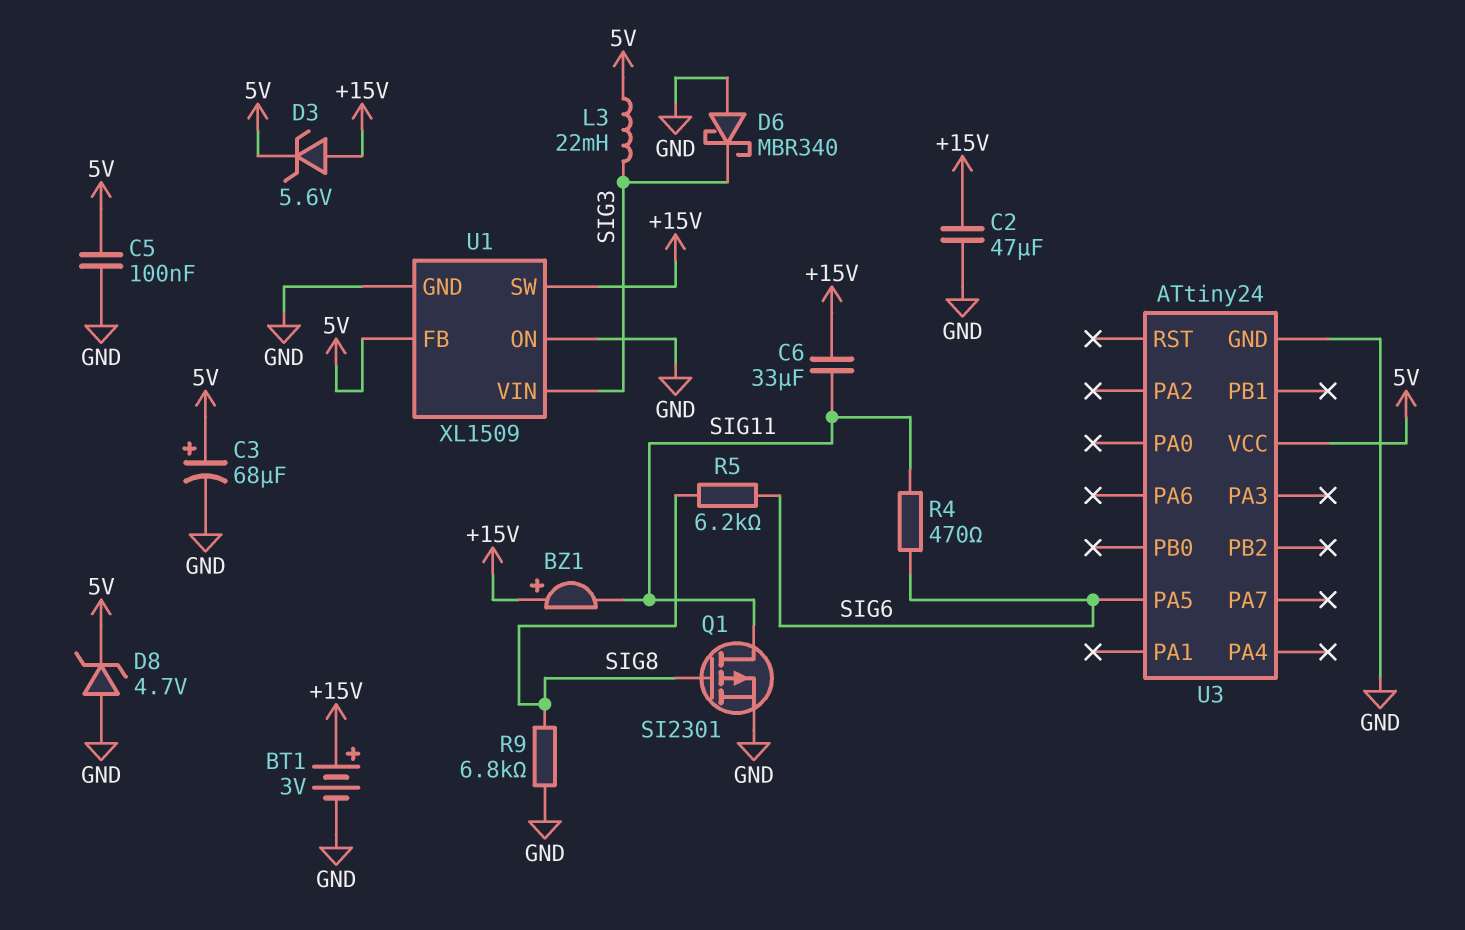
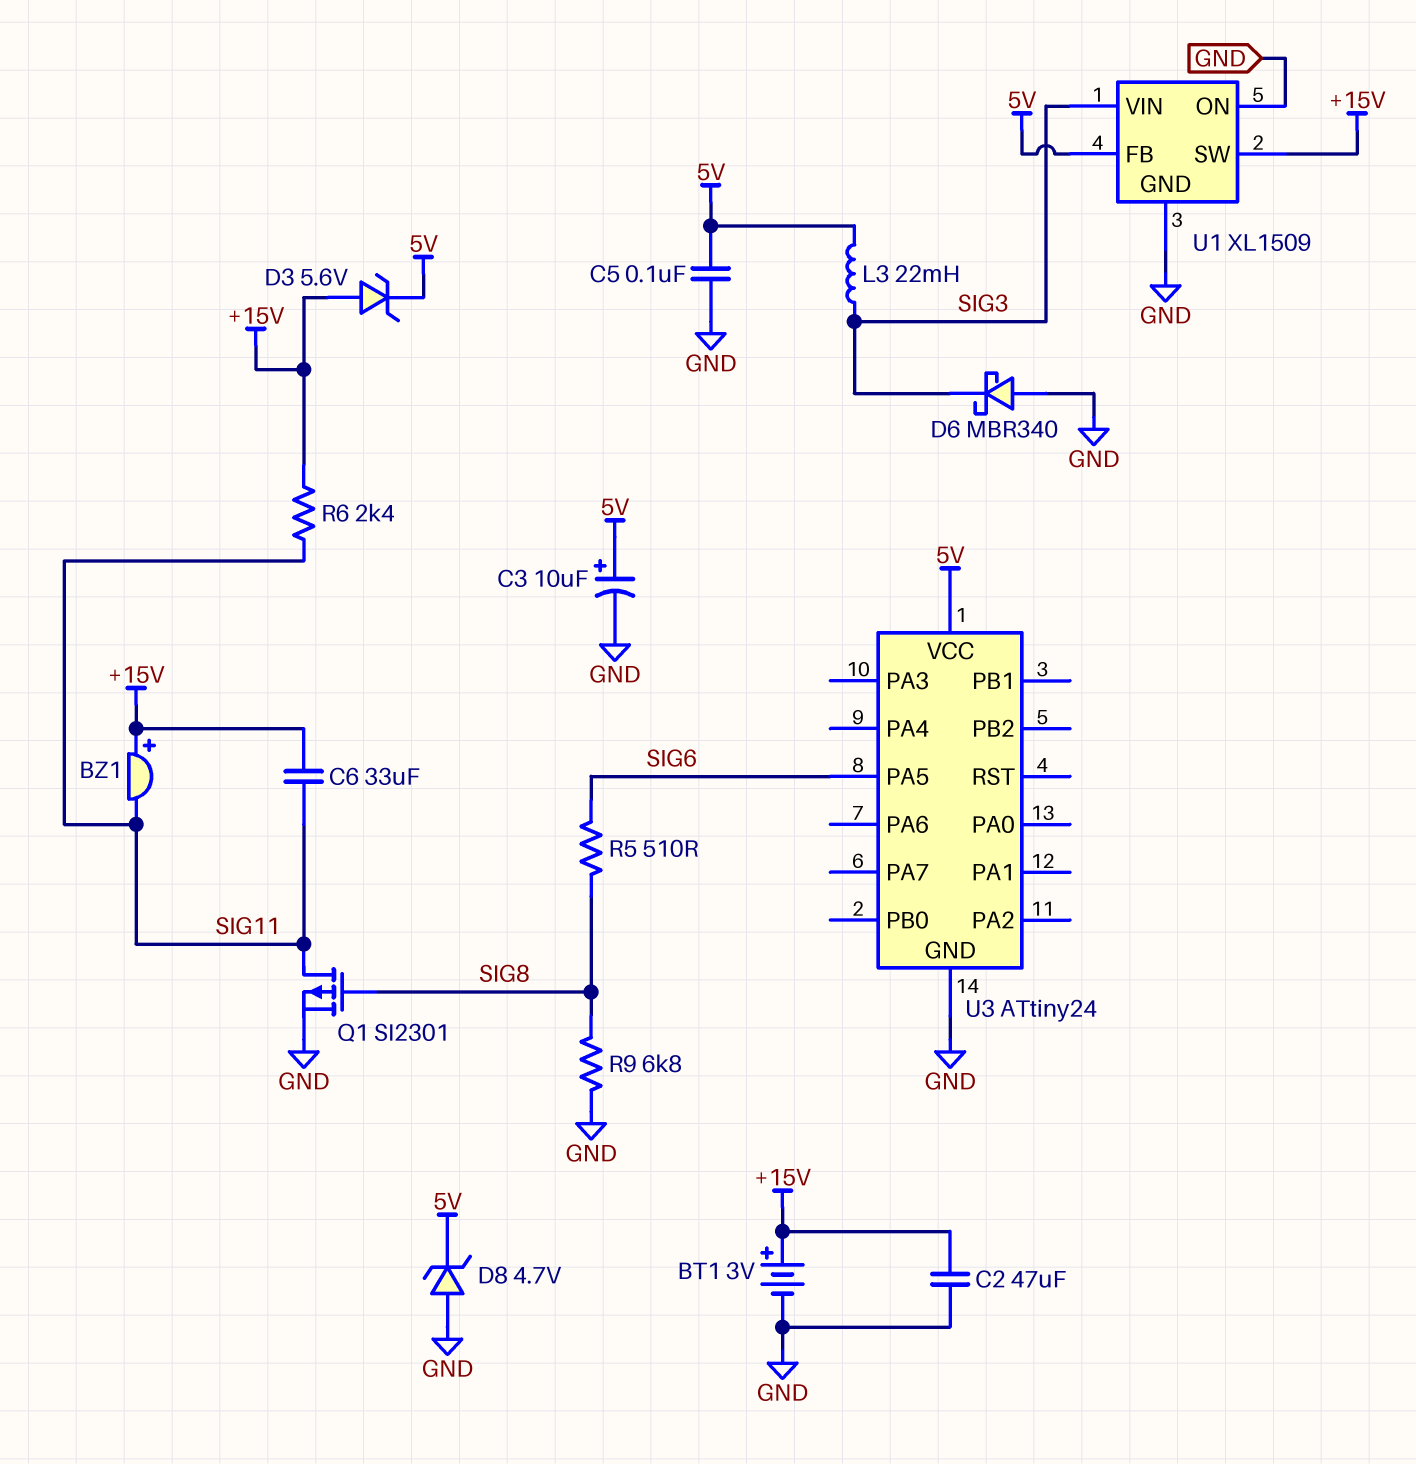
C3: 68uF (plus 5V, minus GND) -> 10uF (plus 5V, minus GND)
R4: 470 (SIG6, SIG11) -> none
R5: 6.2k (SIG6, SIG8) -> 510 (SIG6, SIG8)
R6: none -> 2.4k (+15V, SIG11)

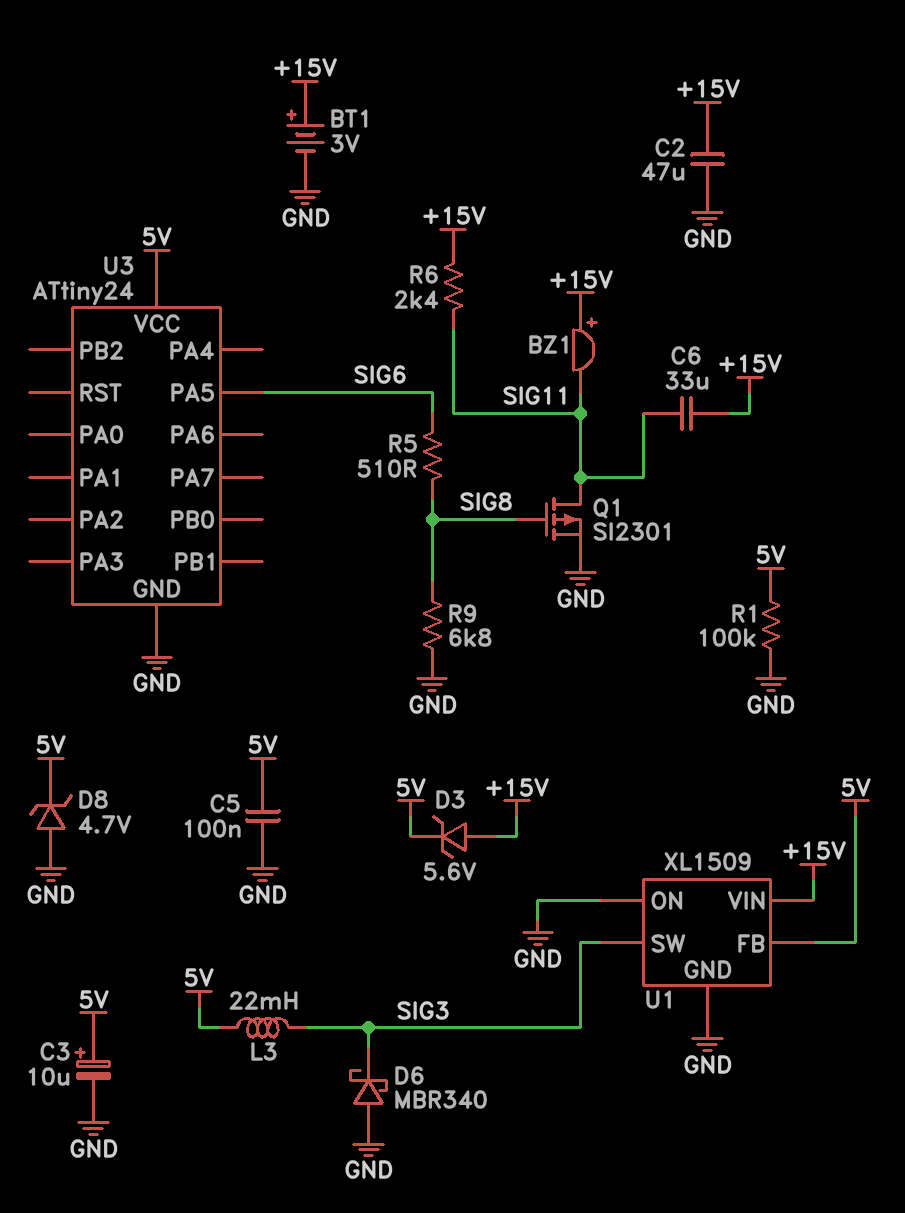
R1: none -> 100k (5V, GND)
U1 pin SW: +15V -> SIG3
U1 pin VIN: SIG3 -> +15V

